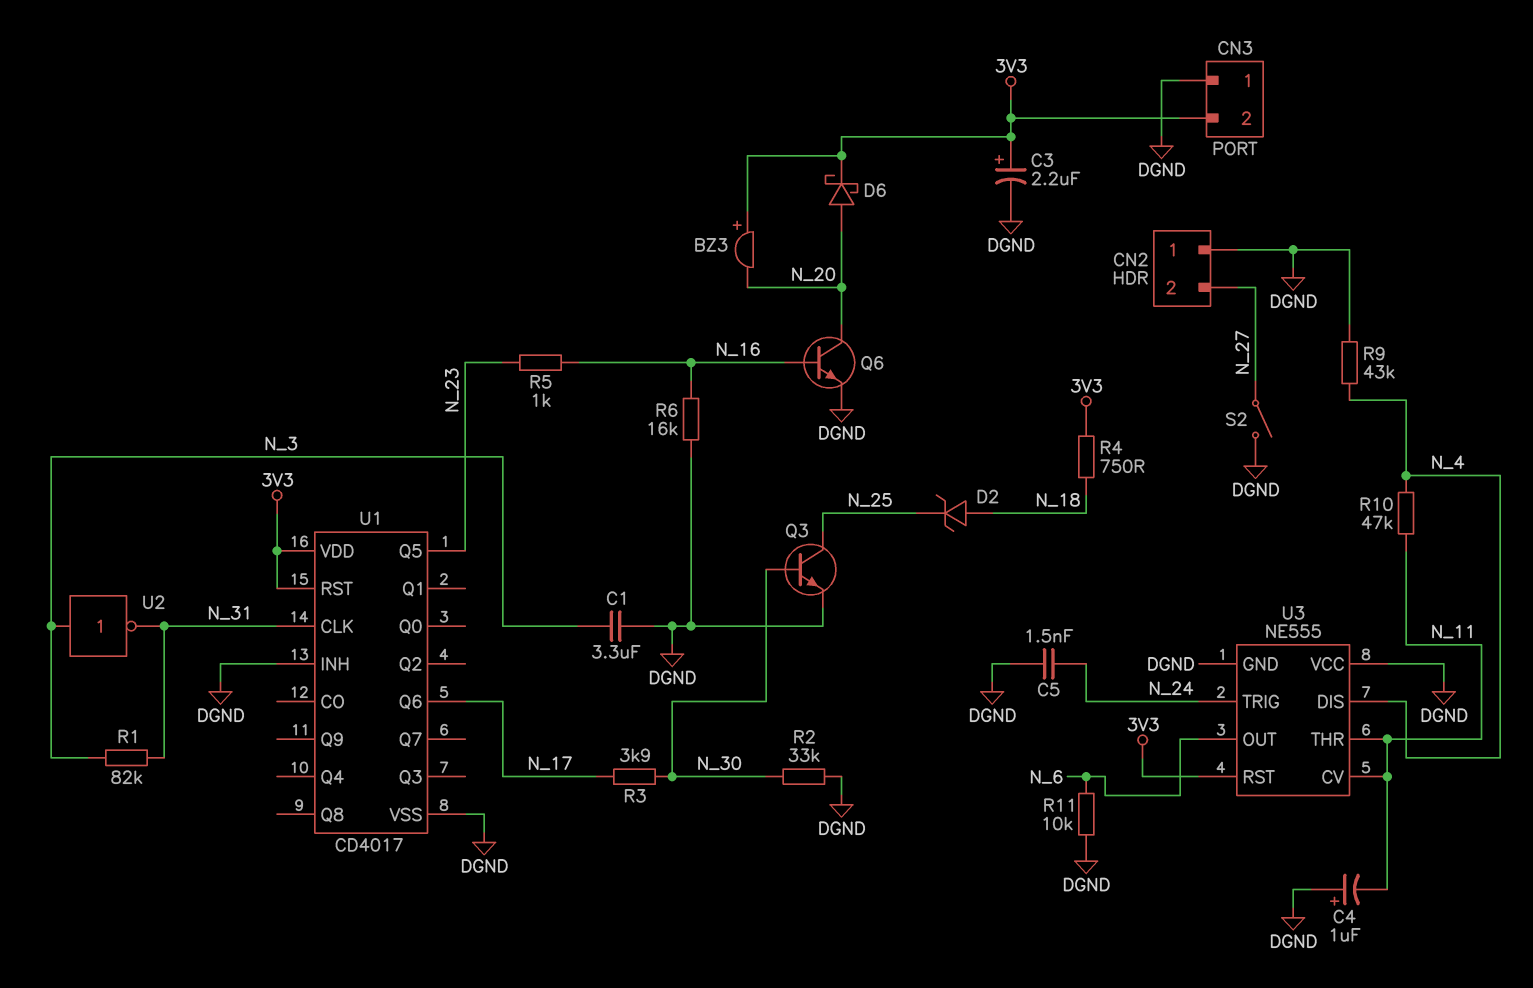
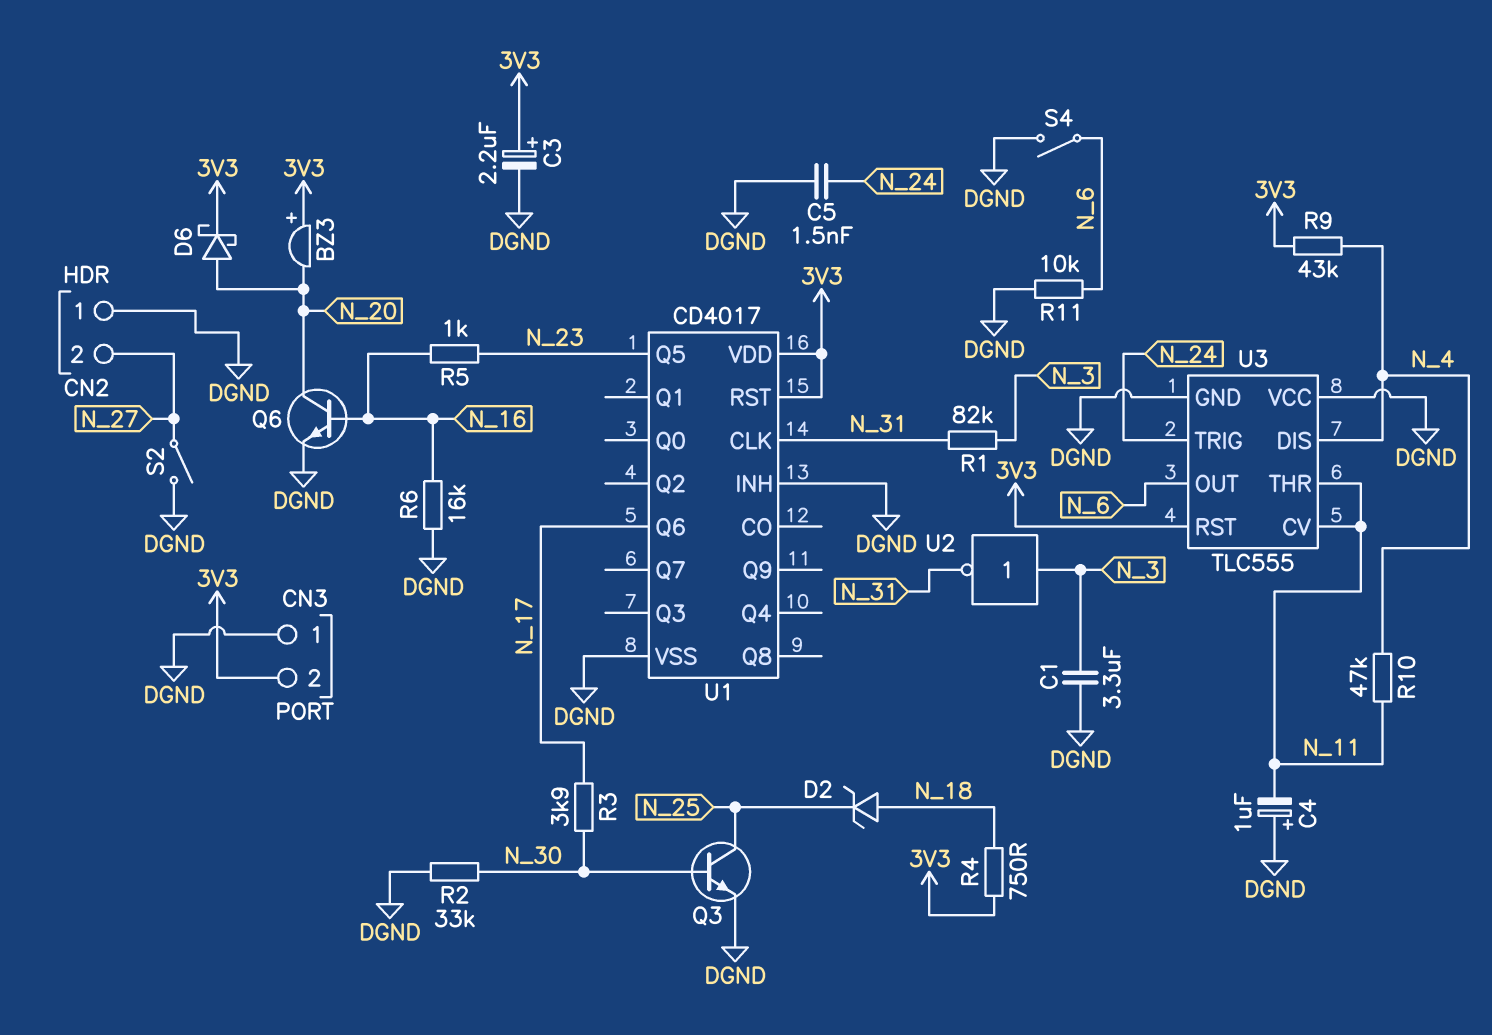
R9: 43k (DGND, N_4) -> 43k (3V3, N_4)
S4: none -> switch (DGND, N_6)
U3: NE555 -> TLC555

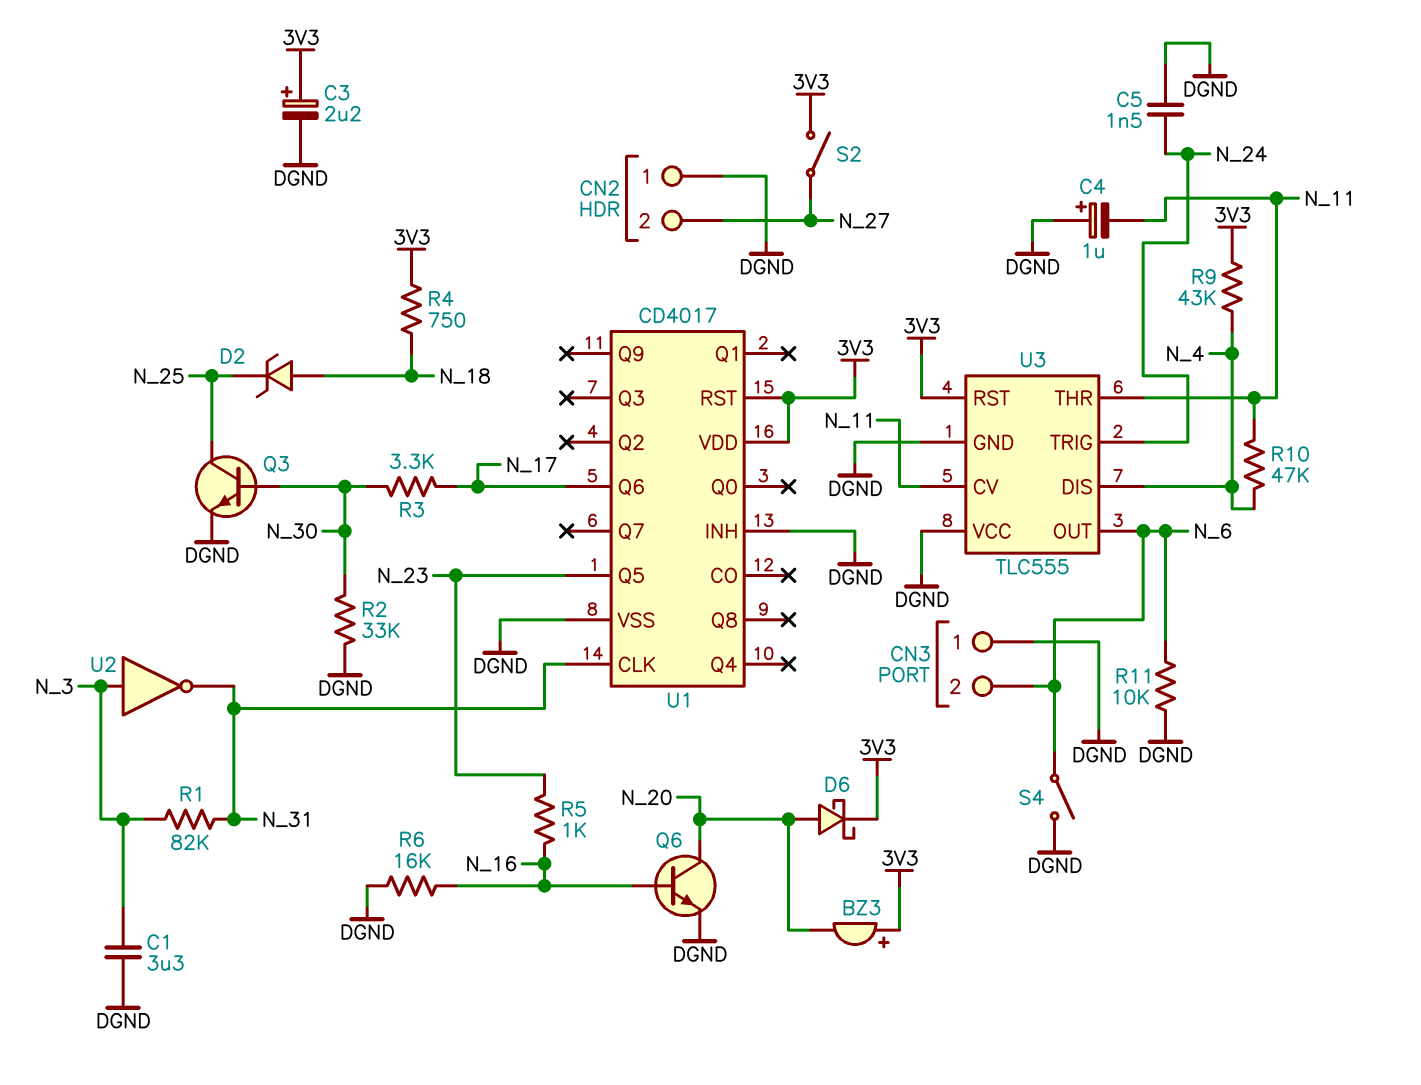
CN3 pin 2: 3V3 -> N_6
R3: 3.9k (N_17, N_30) -> 3.3k (N_17, N_30)
S2: switch (DGND, N_27) -> switch (3V3, N_27)

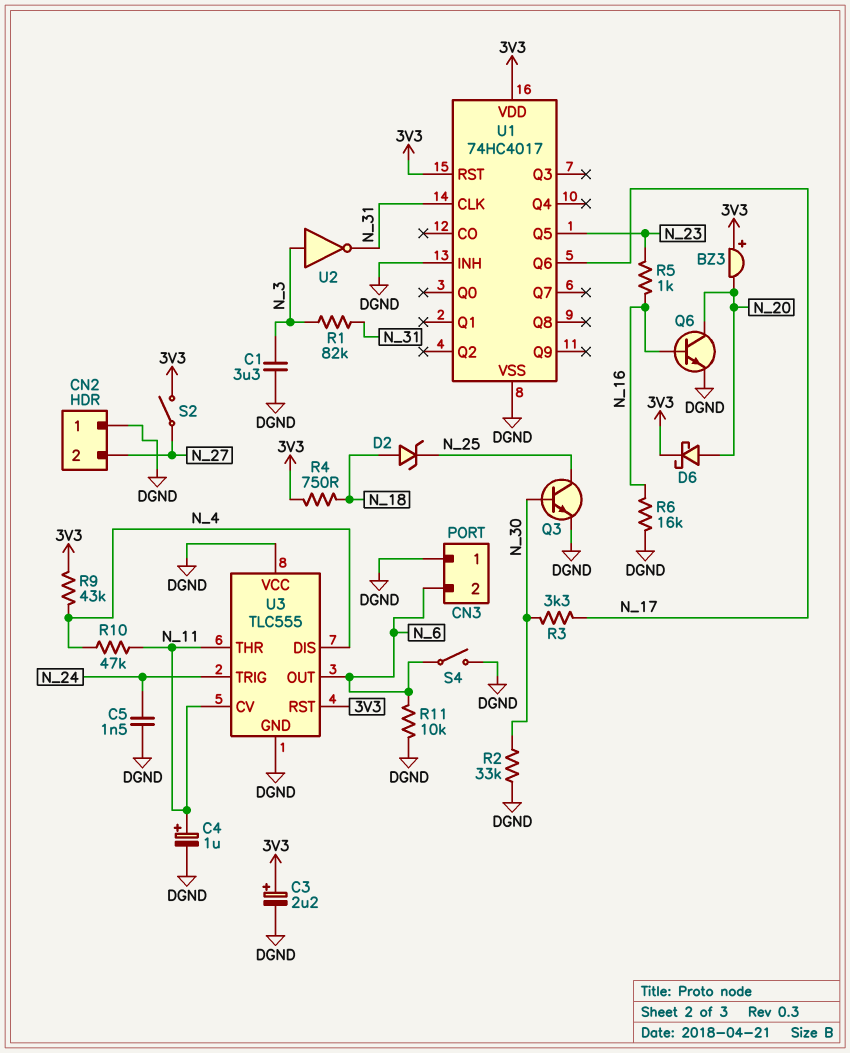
C4: 1uF (plus DGND, minus N_11) -> 1uF (plus N_11, minus DGND)
U1: CD4017 -> 74HC4017

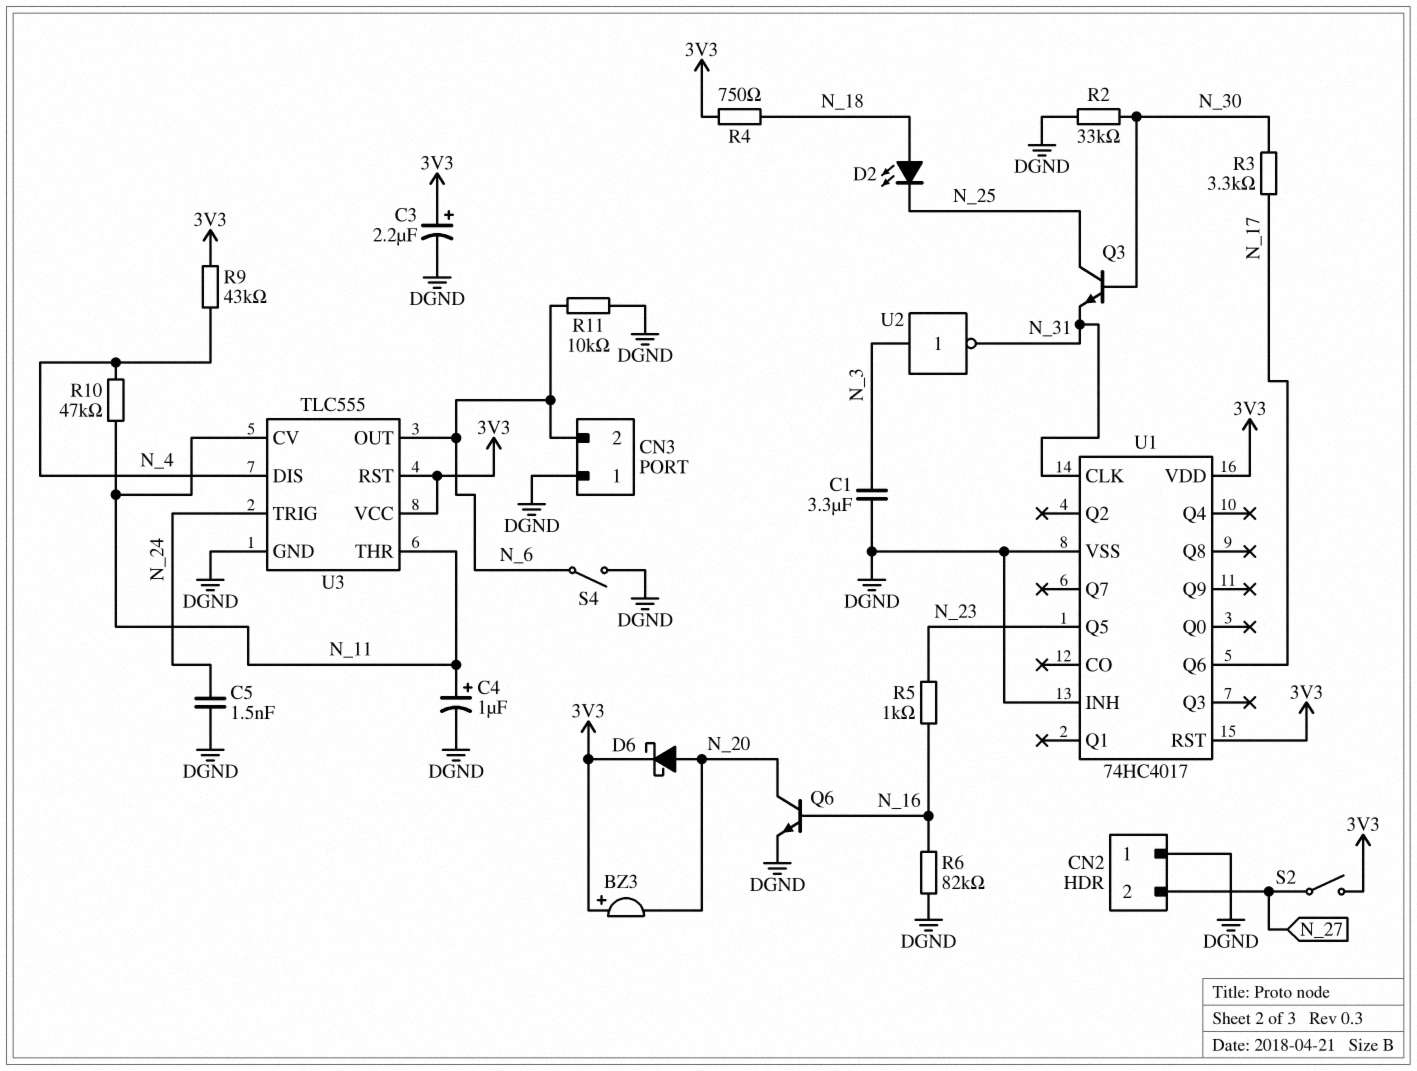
D2: zener (A N_18, K N_25) -> LED (A N_18, K N_25)
Q3: NPN (B N_30, C N_25, E DGND) -> NPN (B N_30, C N_25, E N_31)
R1: 82k (N_3, N_31) -> none
R6: 16k (DGND, N_16) -> 82k (DGND, N_16)
U3 pin VCC: DGND -> 3V3

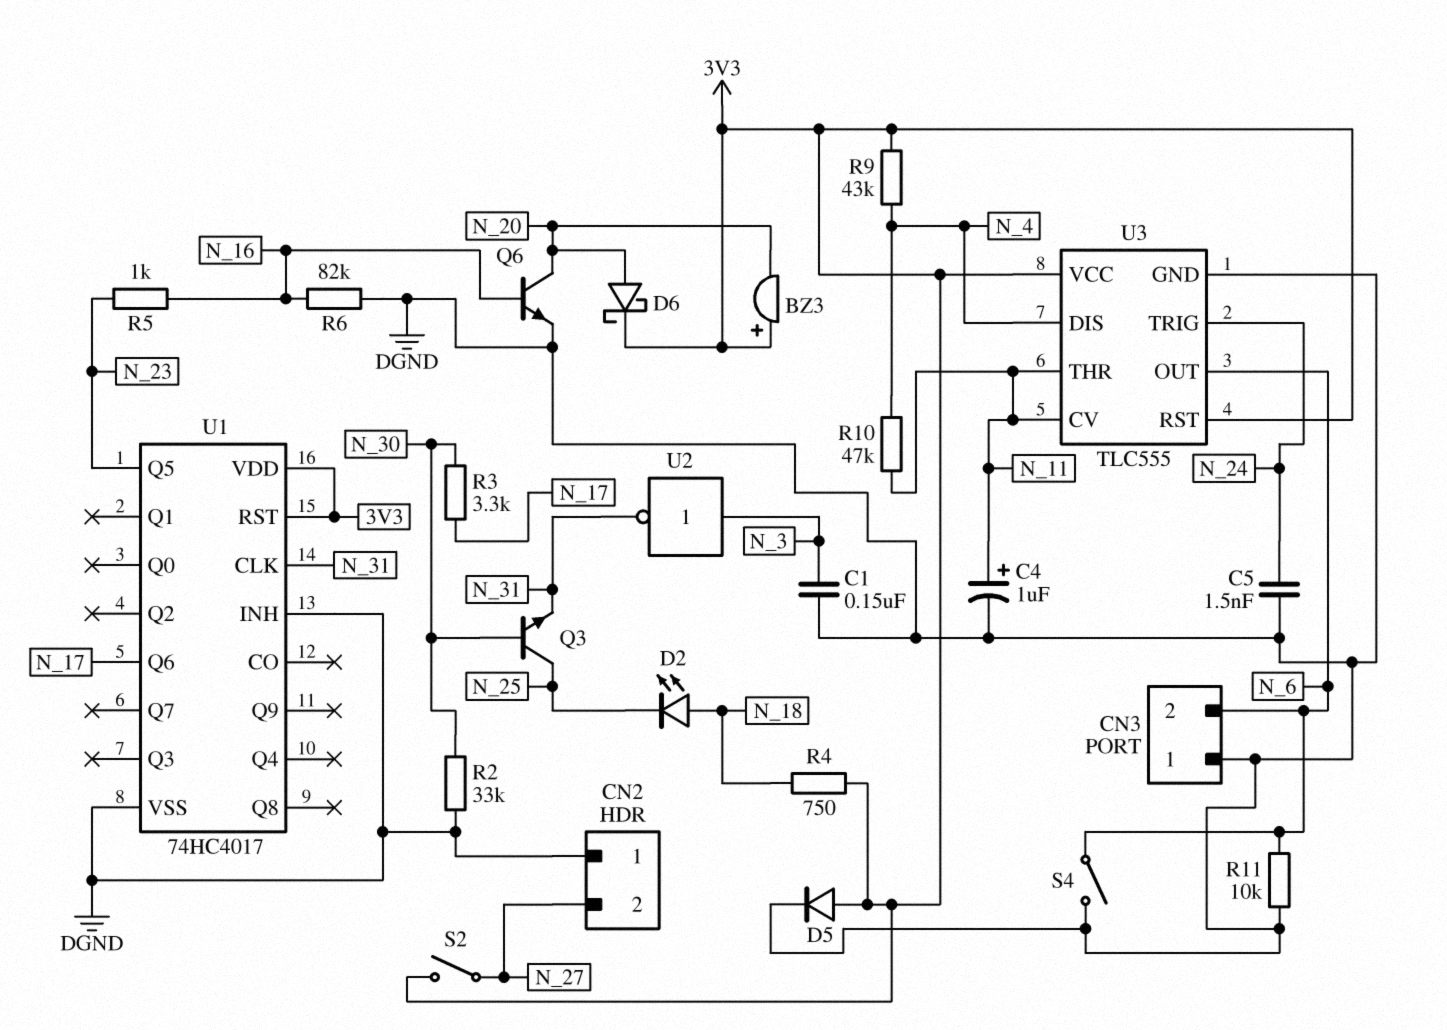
C1: 3.3uF (DGND, N_3) -> 150nF (DGND, N_3)
C3: 2.2uF (plus 3V3, minus DGND) -> none
D5: none -> diode (A 3V3, K DGND)

